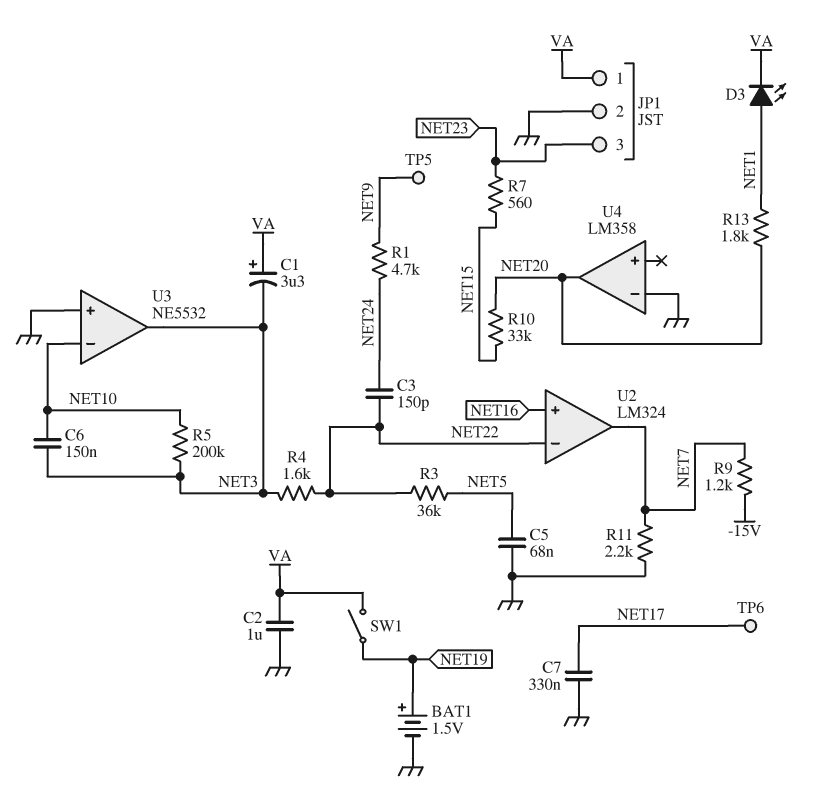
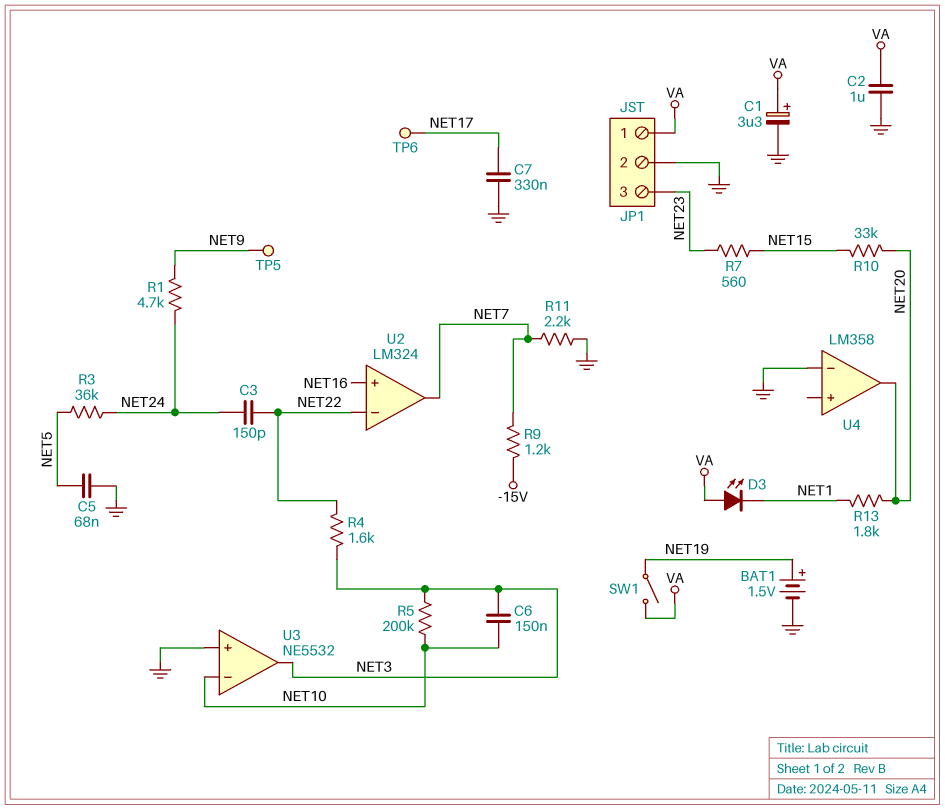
C1: 3.3uF (plus VA, minus NET3) -> 3.3uF (plus VA, minus GND)
D3: LED (A NET1, K VA) -> LED (A VA, K NET1)
R3: 36k (NET5, NET22) -> 36k (NET5, NET24)

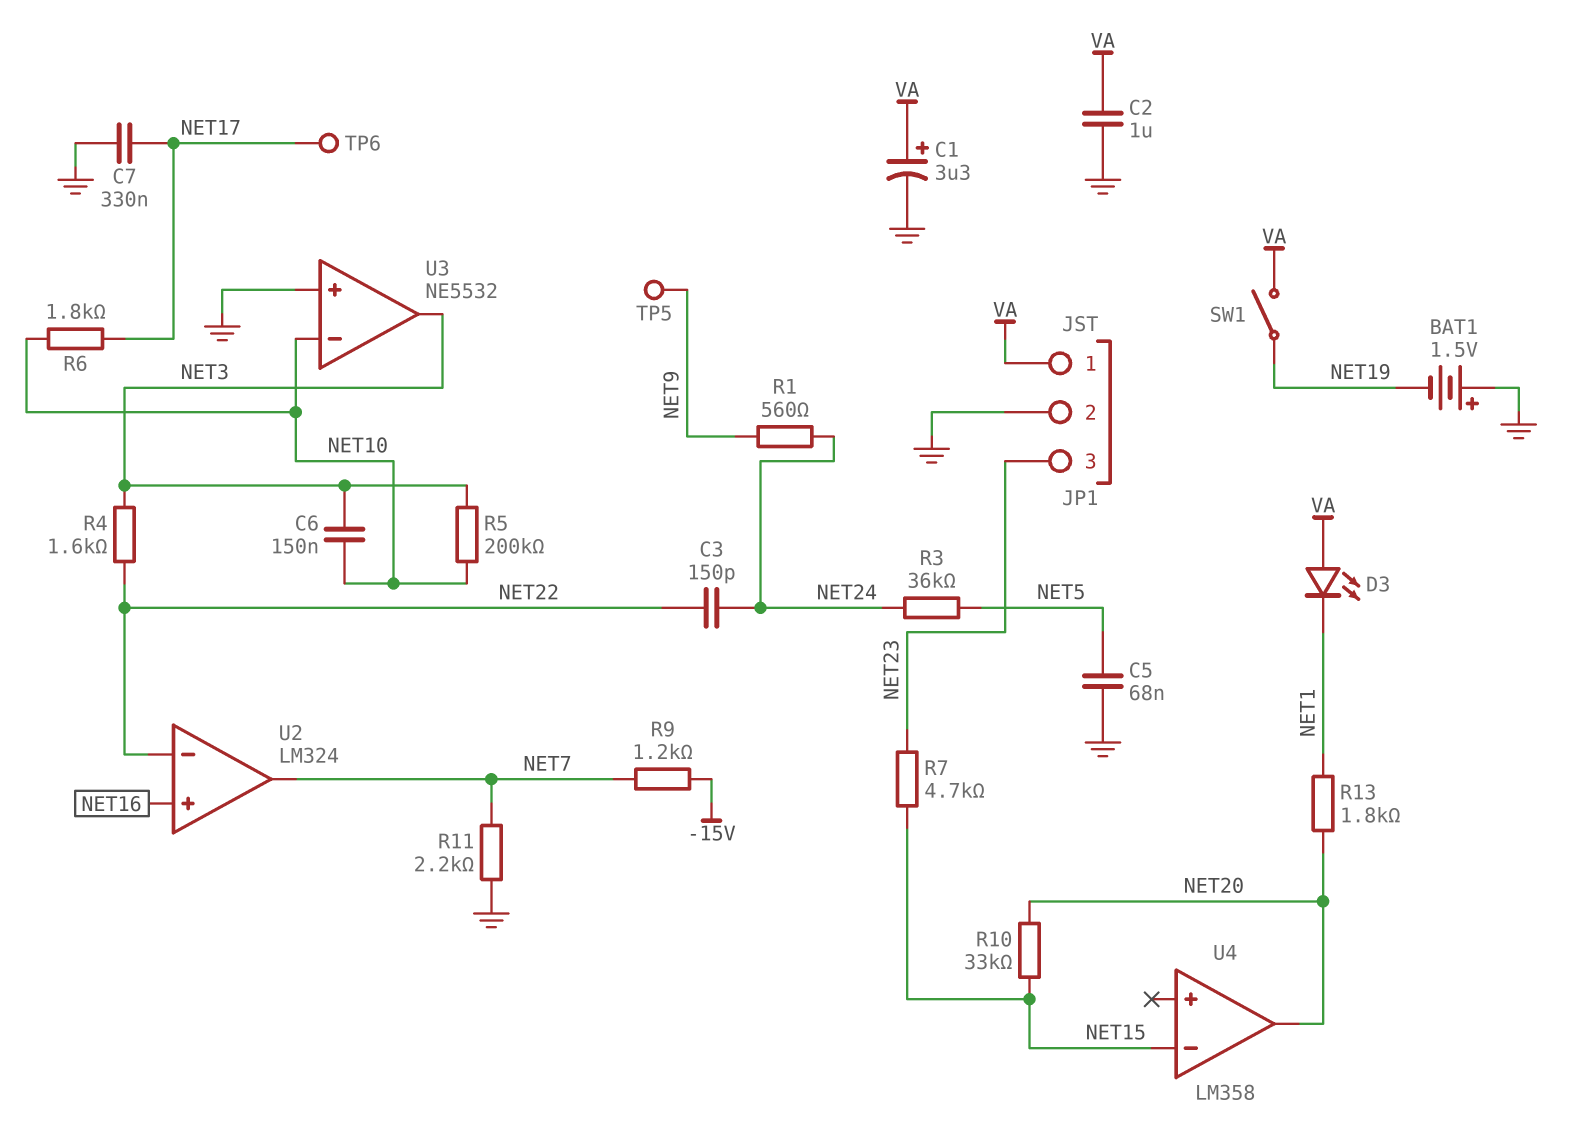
BAT1: 1.5V (plus NET19, minus GND) -> 1.5V (plus GND, minus NET19)
R1: 4.7k (NET9, NET24) -> 560 (NET9, NET24)
R6: none -> 1.8k (NET10, NET17)
R7: 560 (NET15, NET23) -> 4.7k (NET15, NET23)
U4 pin in-: GND -> NET15

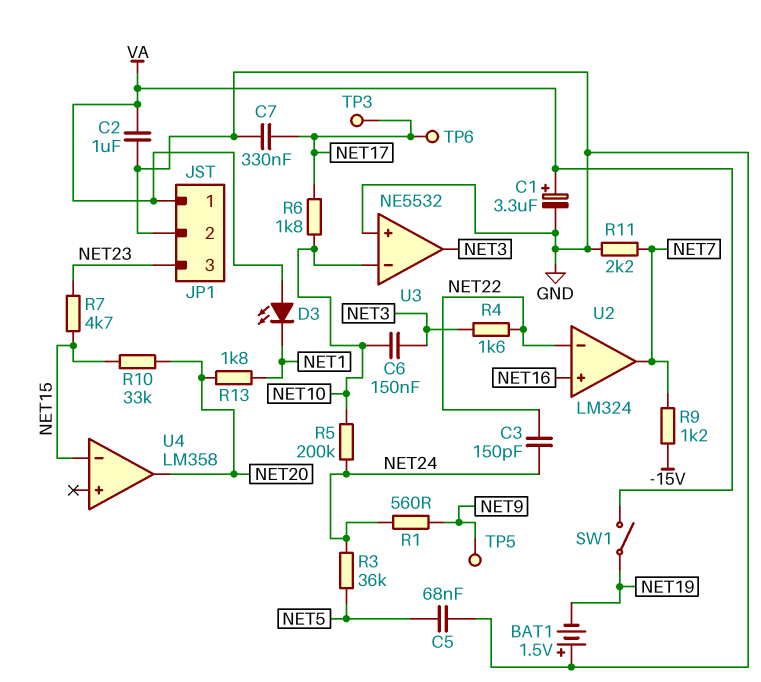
R5: 200k (NET3, NET10) -> 200k (NET10, NET24)
TP3: none -> test point (NET17)

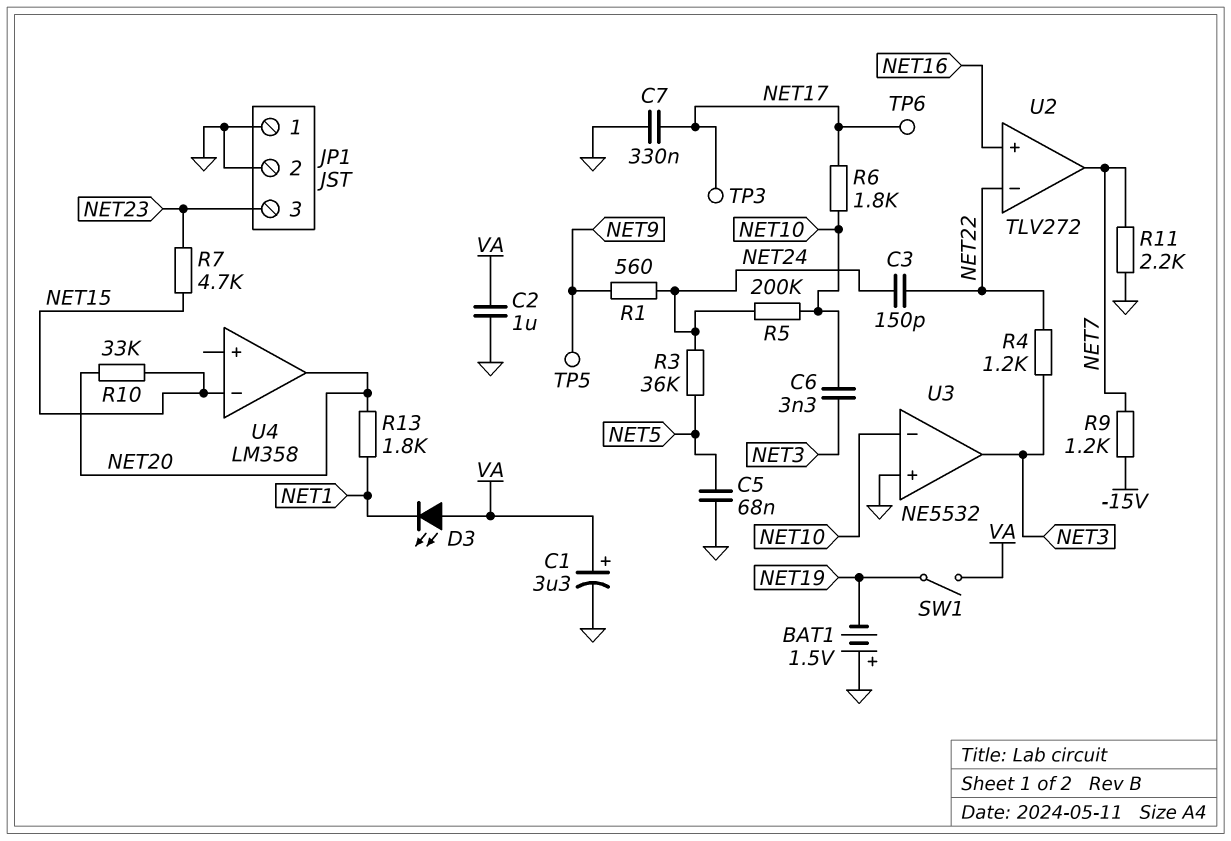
C6: 150nF (NET3, NET10) -> 3.3nF (NET3, NET10)
JP1 pin 1: VA -> GND
R4: 1.6k (NET3, NET22) -> 1.2k (NET3, NET22)
U2: LM324 -> TLV272

